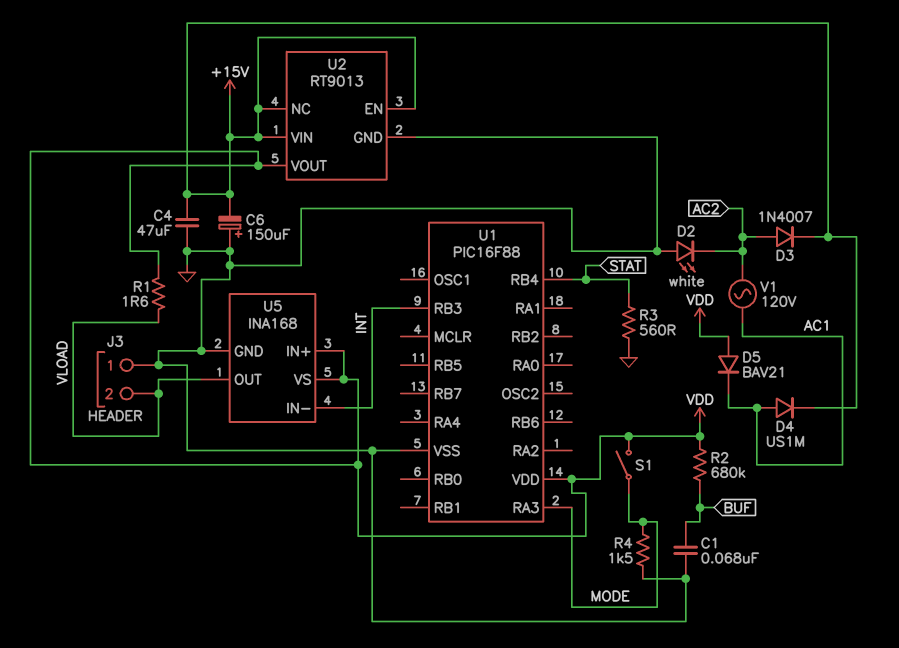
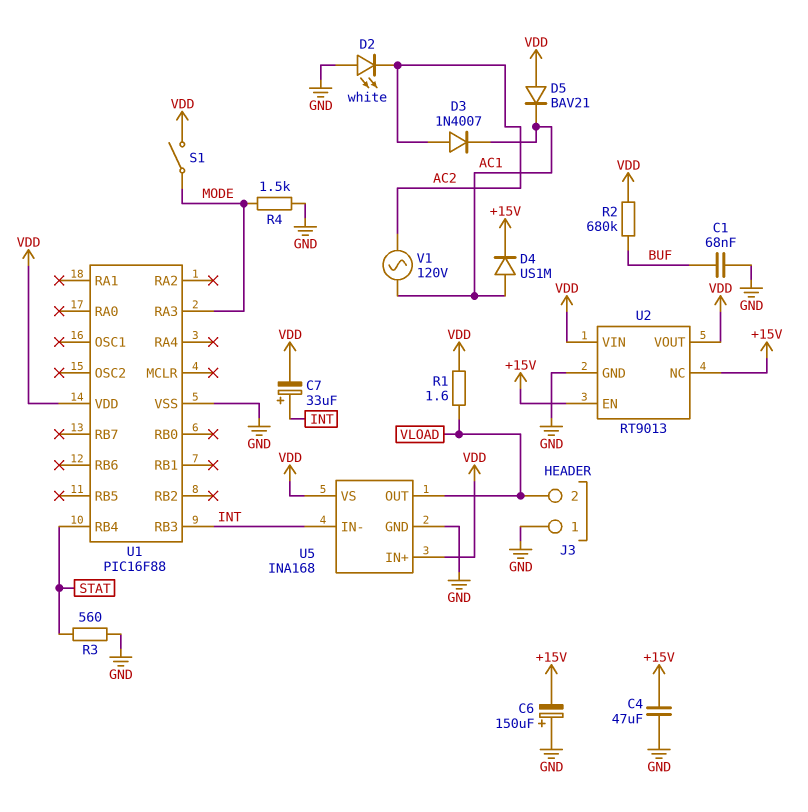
C7: none -> 33uF (plus INT, minus VDD)
D3: diode 1N4007 (A AC2, K +15V) -> diode 1N4007 (A AC2, K AC1)
U2 pin VIN: +15V -> VDD

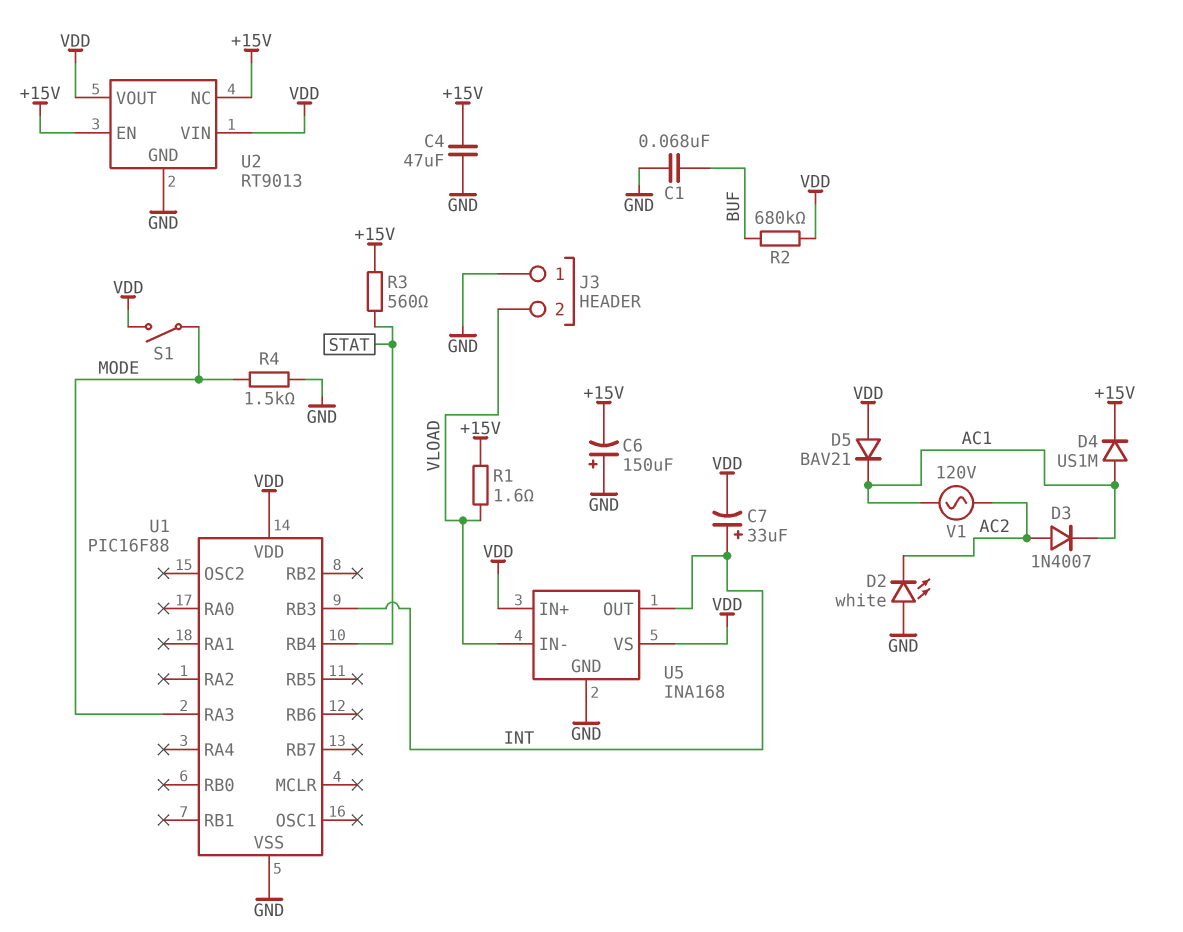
R1: 1.6 (VDD, VLOAD) -> 1.6 (+15V, VLOAD)
R3: 560 (GND, STAT) -> 560 (+15V, STAT)
U5 pin IN-: INT -> VLOAD
U5 pin OUT: VLOAD -> INT

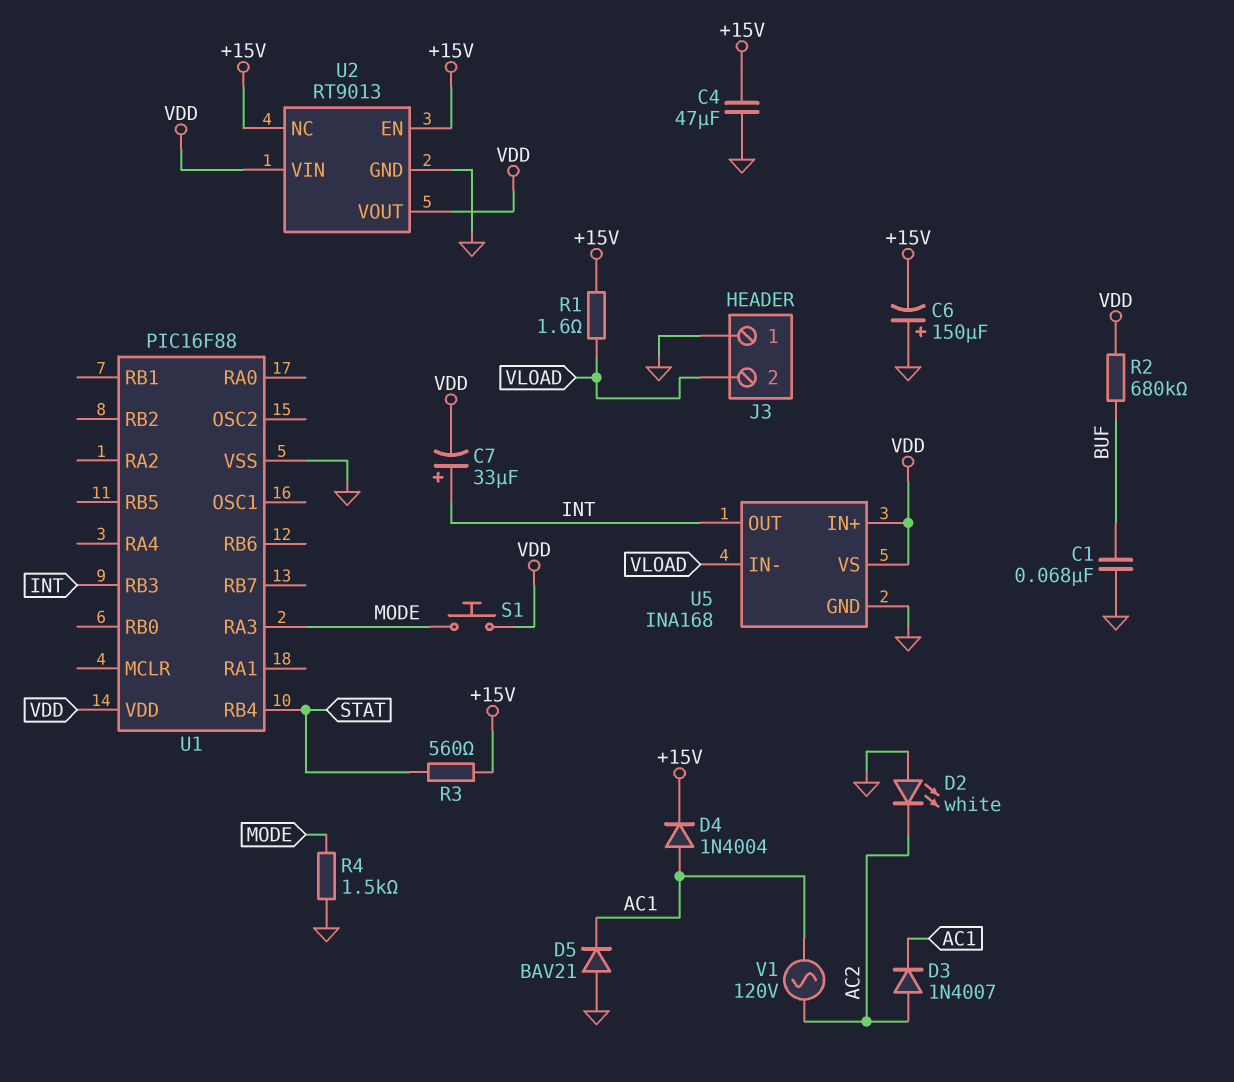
D4: diode US1M (A AC1, K +15V) -> diode 1N4004 (A AC1, K +15V)
D5: diode BAV21 (A VDD, K AC1) -> diode BAV21 (A GND, K AC1)
S1: switch (MODE, VDD) -> button (MODE, VDD)

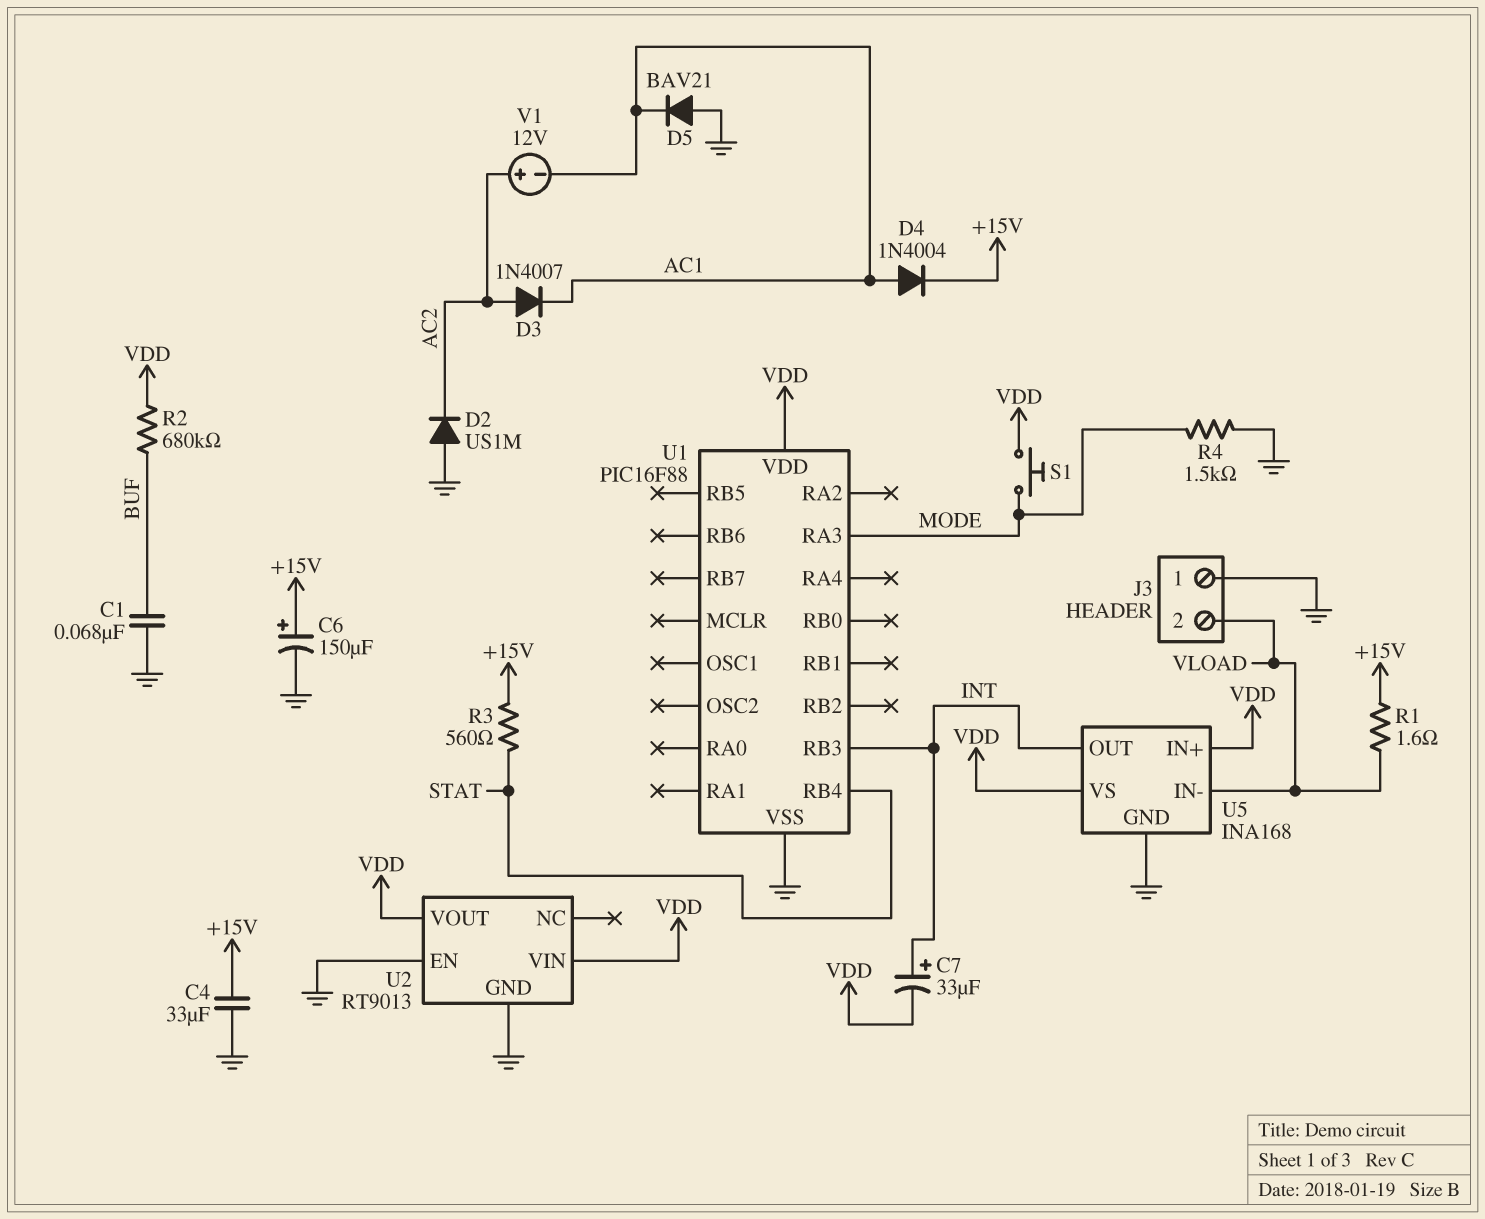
C4: 47uF (+15V, GND) -> 33uF (+15V, GND)
C6: 150uF (plus GND, minus +15V) -> 150uF (plus +15V, minus GND)
D2: LED white (A GND, K AC2) -> diode US1M (A GND, K AC2)
U2 pin EN: +15V -> GND
U2 pin NC: +15V -> none
V1: AC 120V (AC1, AC2) -> 12V (plus AC2, minus AC1)

